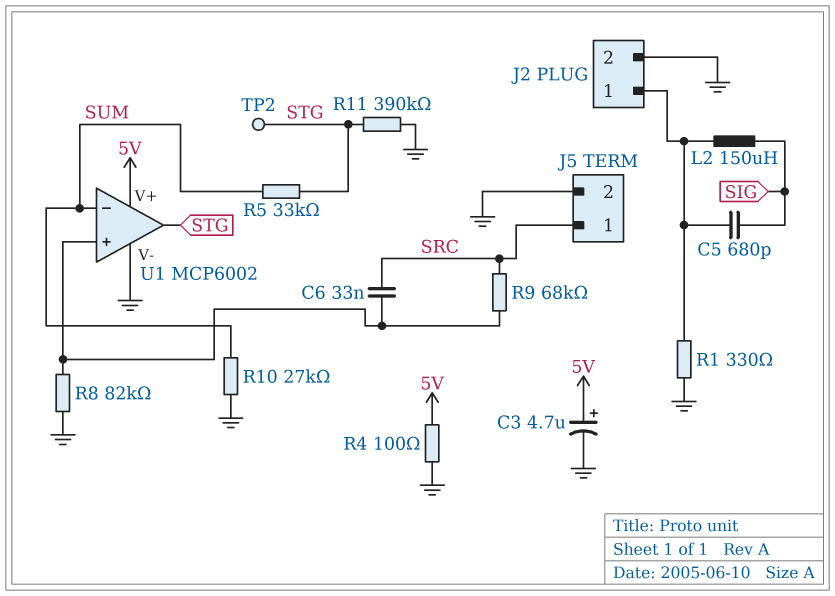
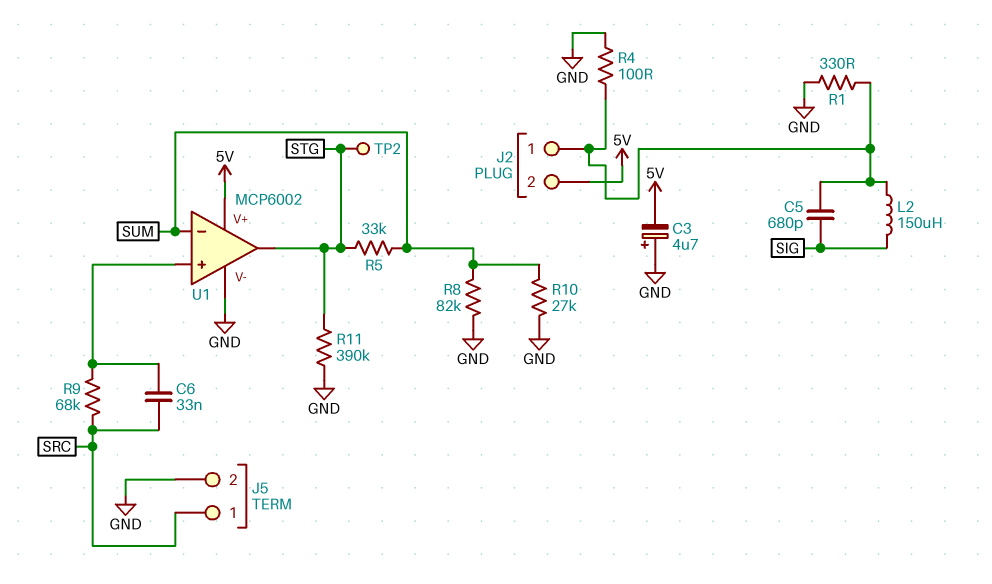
C3: 4.7uF (plus 5V, minus GND) -> 4.7uF (plus GND, minus 5V)
J2 pin 2: GND -> 5V
R4: 100 (5V, GND) -> 100 (GND, J2/1)
R8: 82k (GND, U1/in+) -> 82k (GND, SUM)

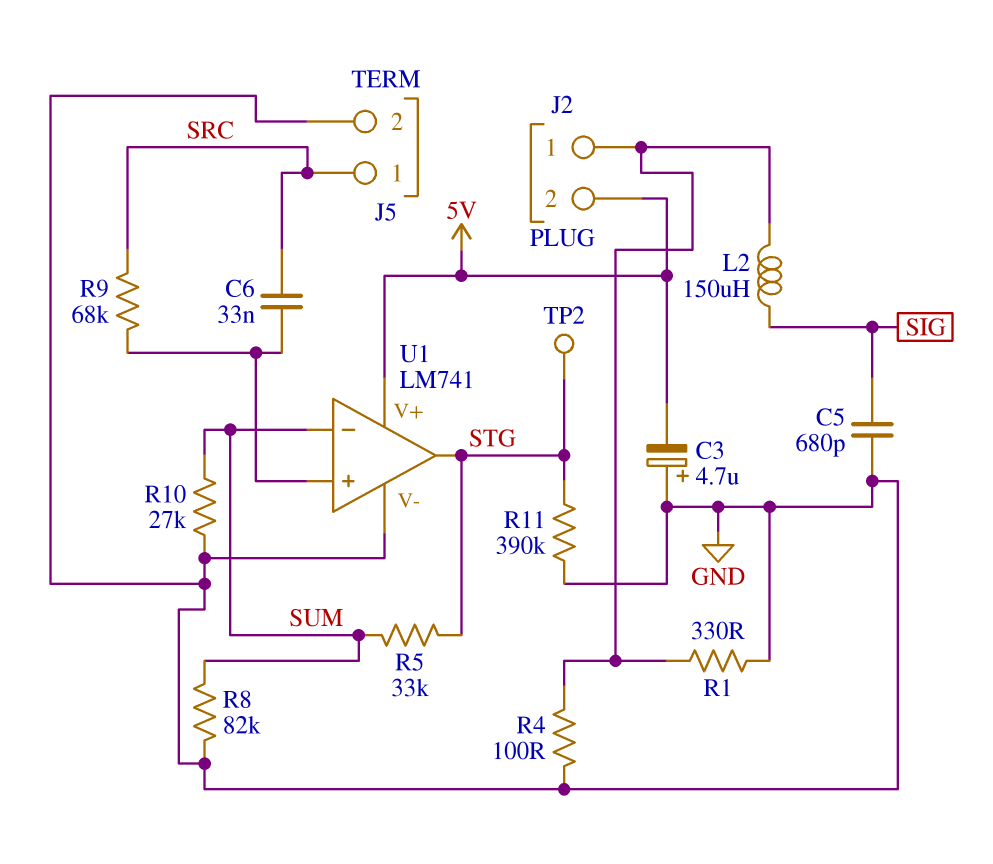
C5: 680pF (J2/1, SIG) -> 680pF (GND, SIG)
U1: MCP6002 -> LM741

